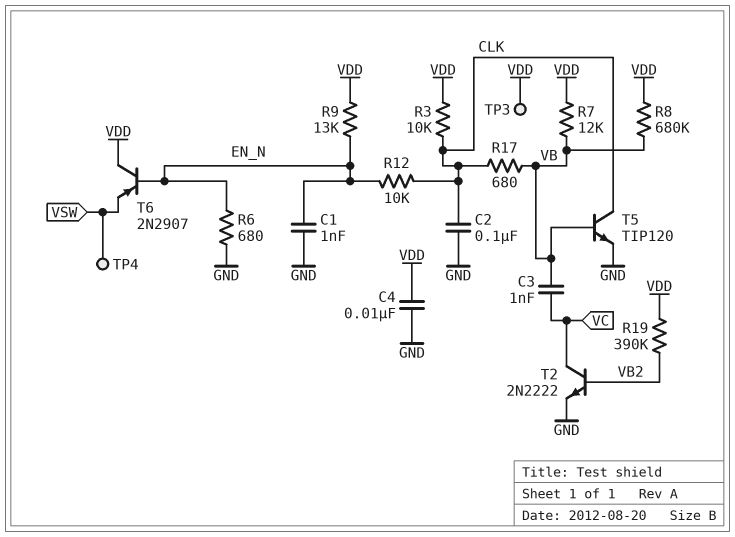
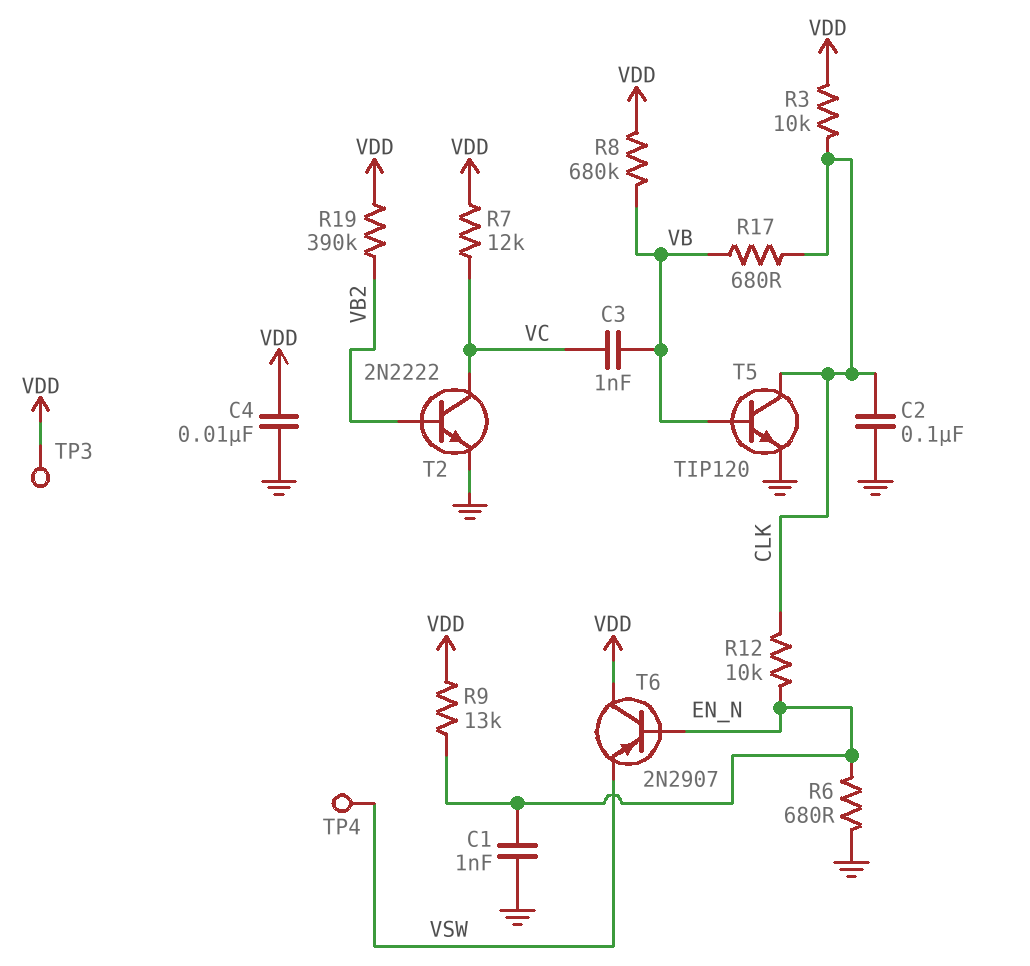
R7: 12k (VB, VDD) -> 12k (VC, VDD)

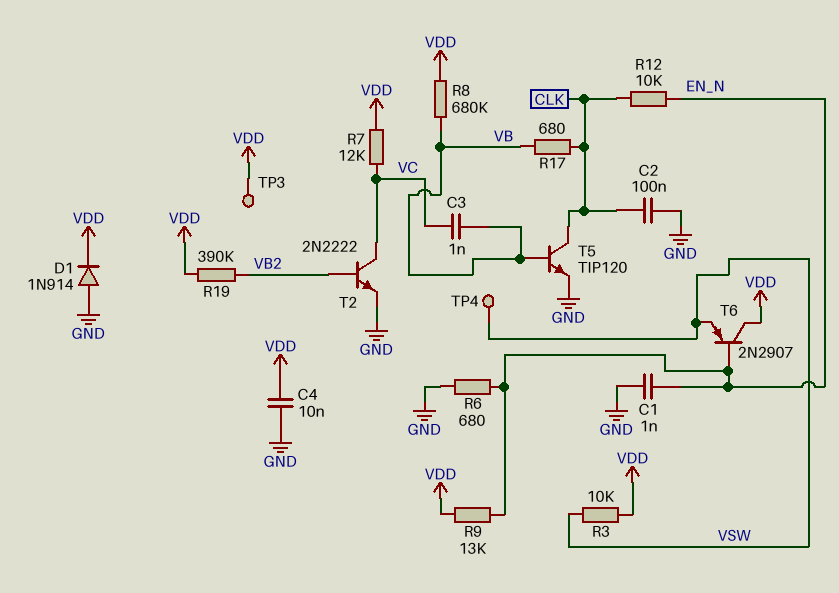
D1: none -> diode 1N914 (A GND, K VDD)
R3: 10k (CLK, VDD) -> 10k (VDD, VSW)

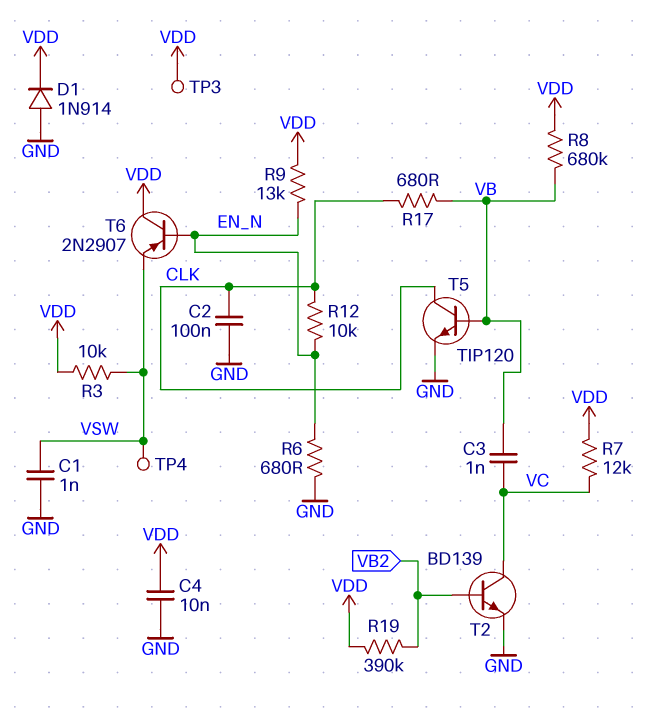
C1: 1nF (EN_N, GND) -> 1nF (GND, VSW)
T2: NPN 2N2222 (B VB2, C VC, E GND) -> NPN BD139 (B VB2, C VC, E GND)

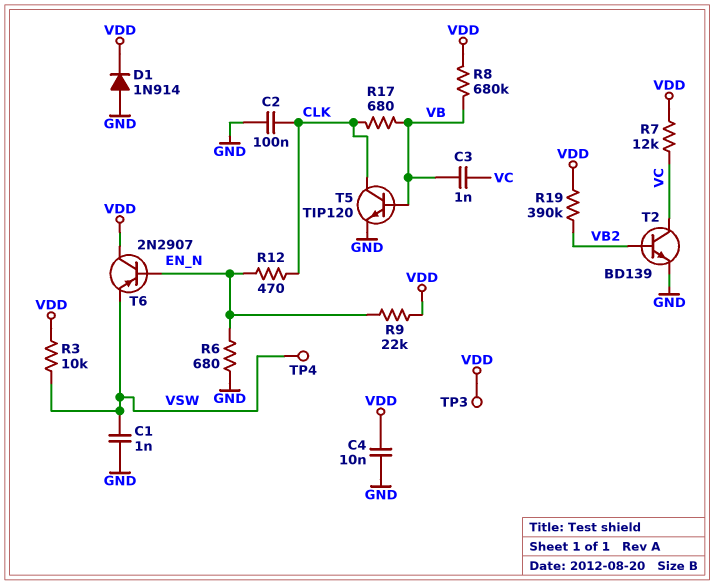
R9: 13k (EN_N, VDD) -> 22k (EN_N, VDD)
R12: 10k (CLK, EN_N) -> 470 (CLK, EN_N)

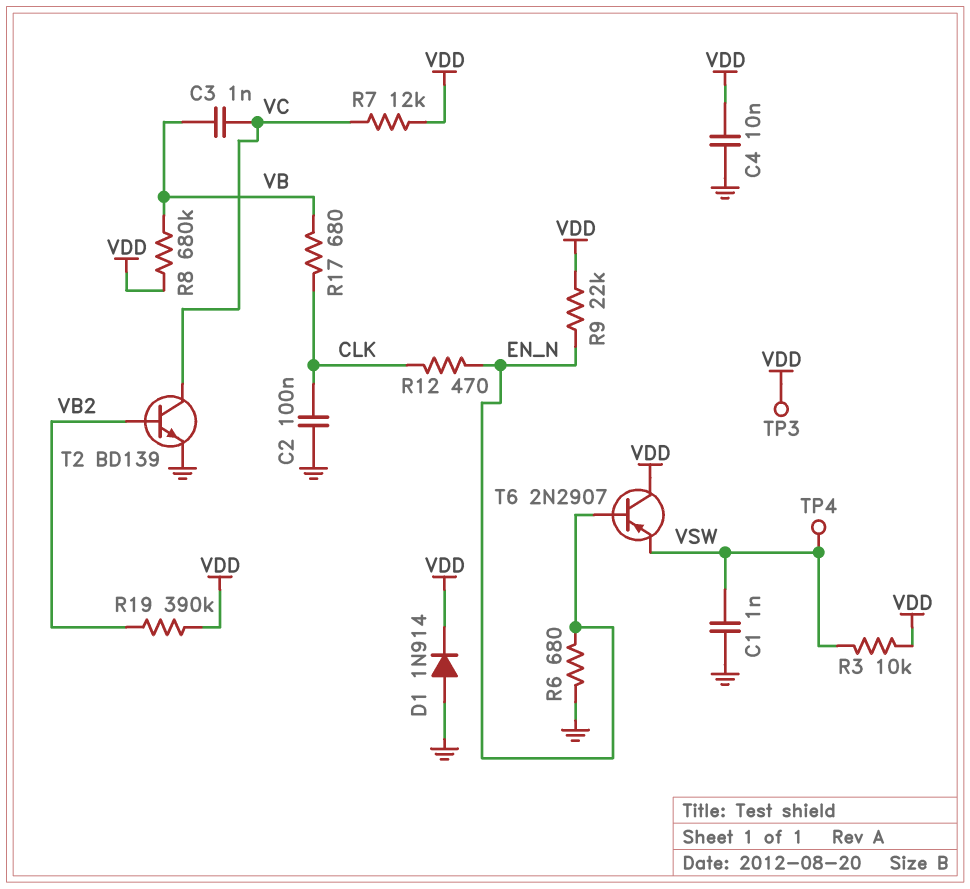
T5: NPN TIP120 (B VB, C CLK, E GND) -> none

